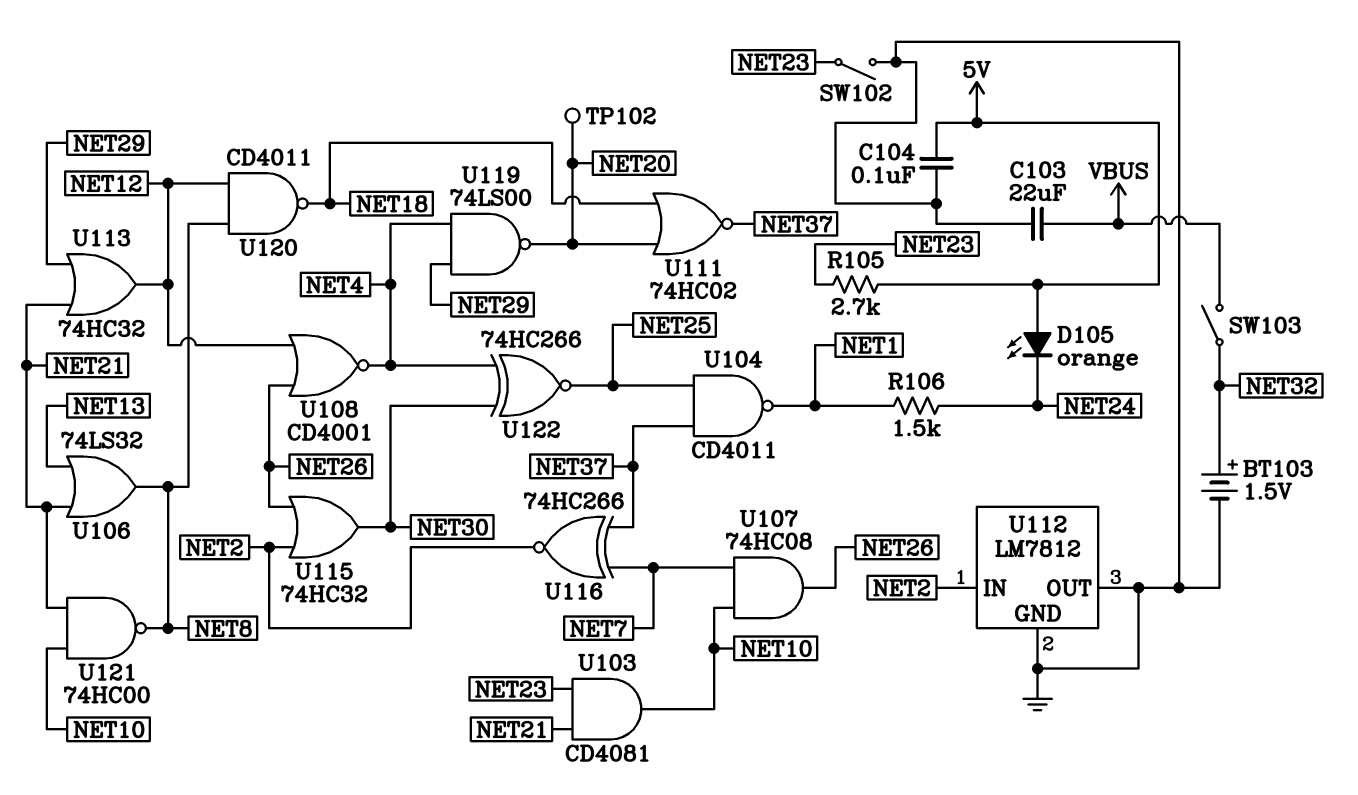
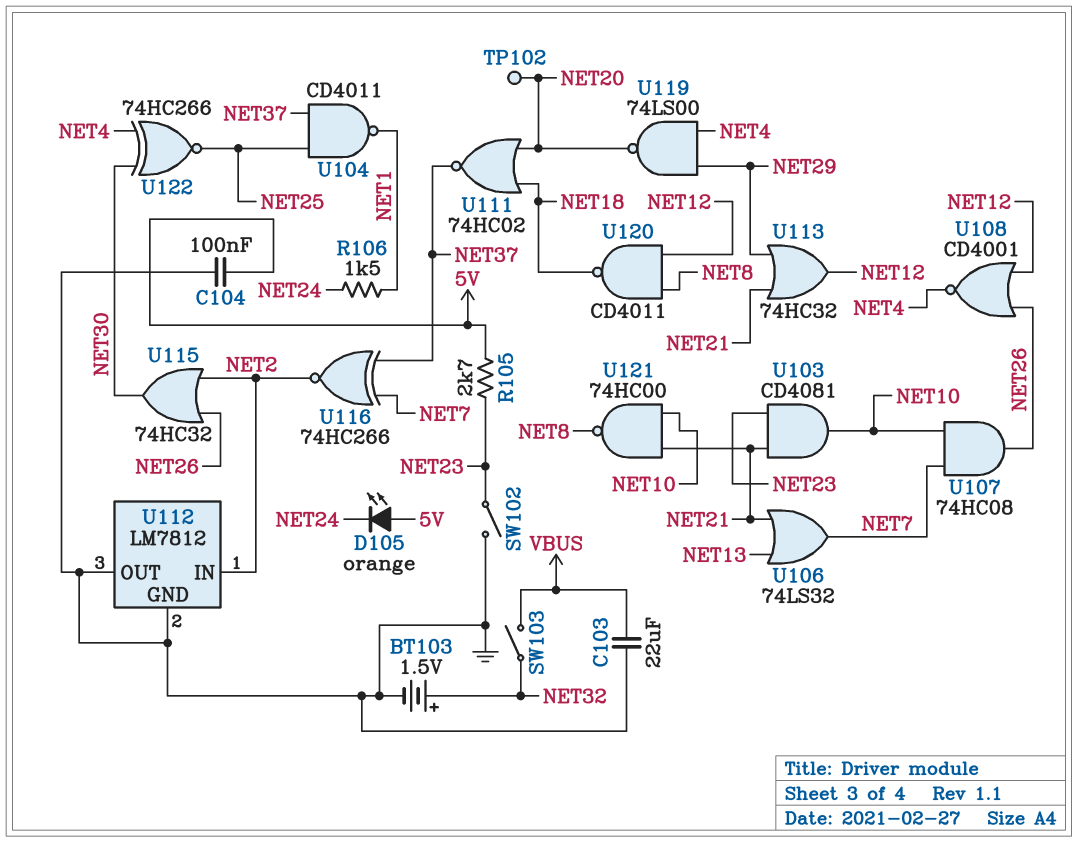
U106: OR 74LS32 (in NET13, in NET21, out NET8) -> OR 74LS32 (in NET13, in NET21, out NET7)

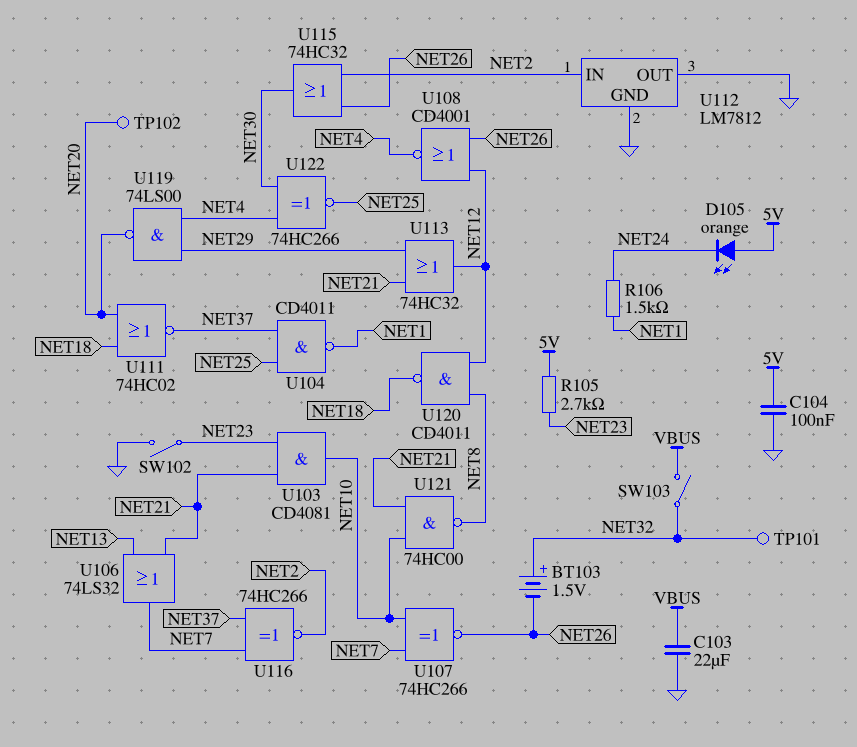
BT103: 1.5V (plus NET32, minus GND) -> 1.5V (plus NET32, minus NET26)
TP101: none -> test point (NET32)
U107: AND 74HC08 (in NET7, in NET10, out NET26) -> XNOR 74HC266 (in NET7, in NET10, out NET26)

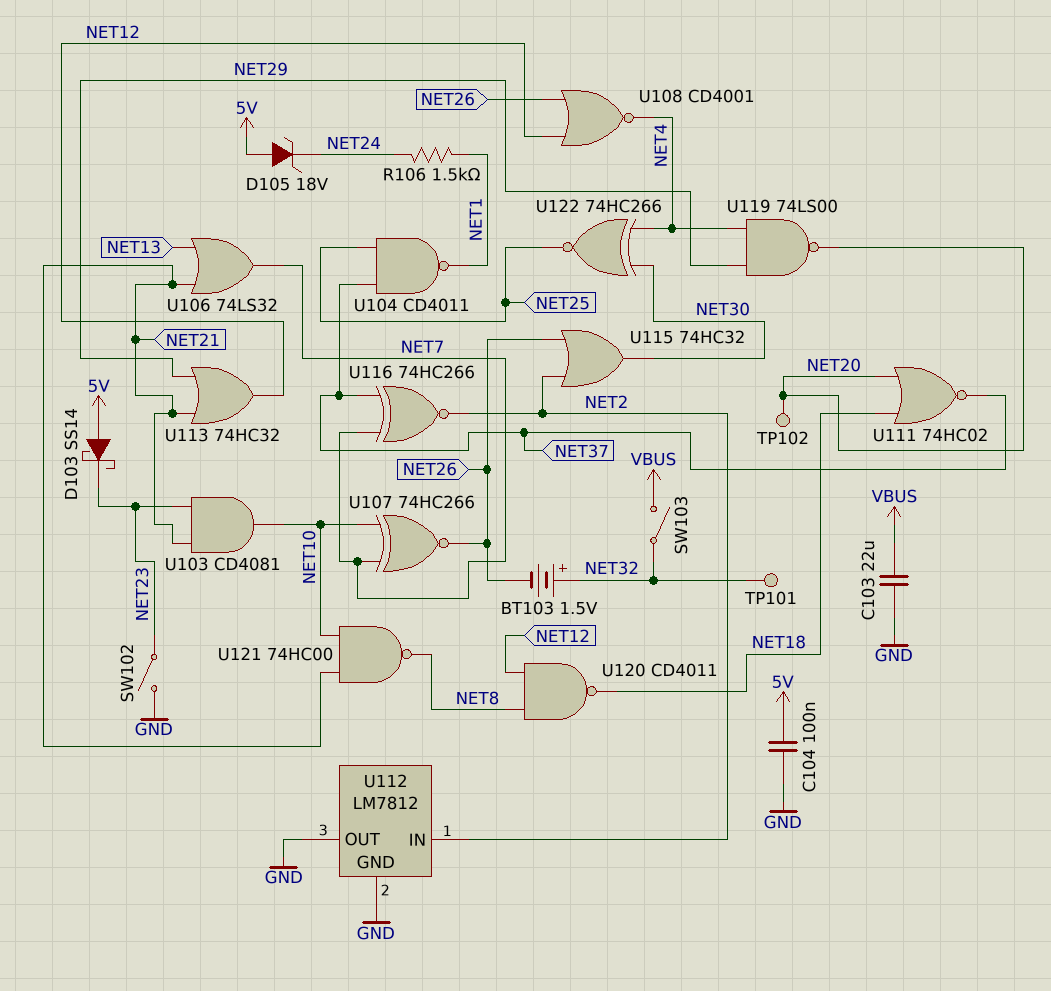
D103: none -> schottky SS14 (A 5V, K NET23)
D105: LED orange (A 5V, K NET24) -> zener 18V (A 5V, K NET24)
R105: 2.7k (5V, NET23) -> none

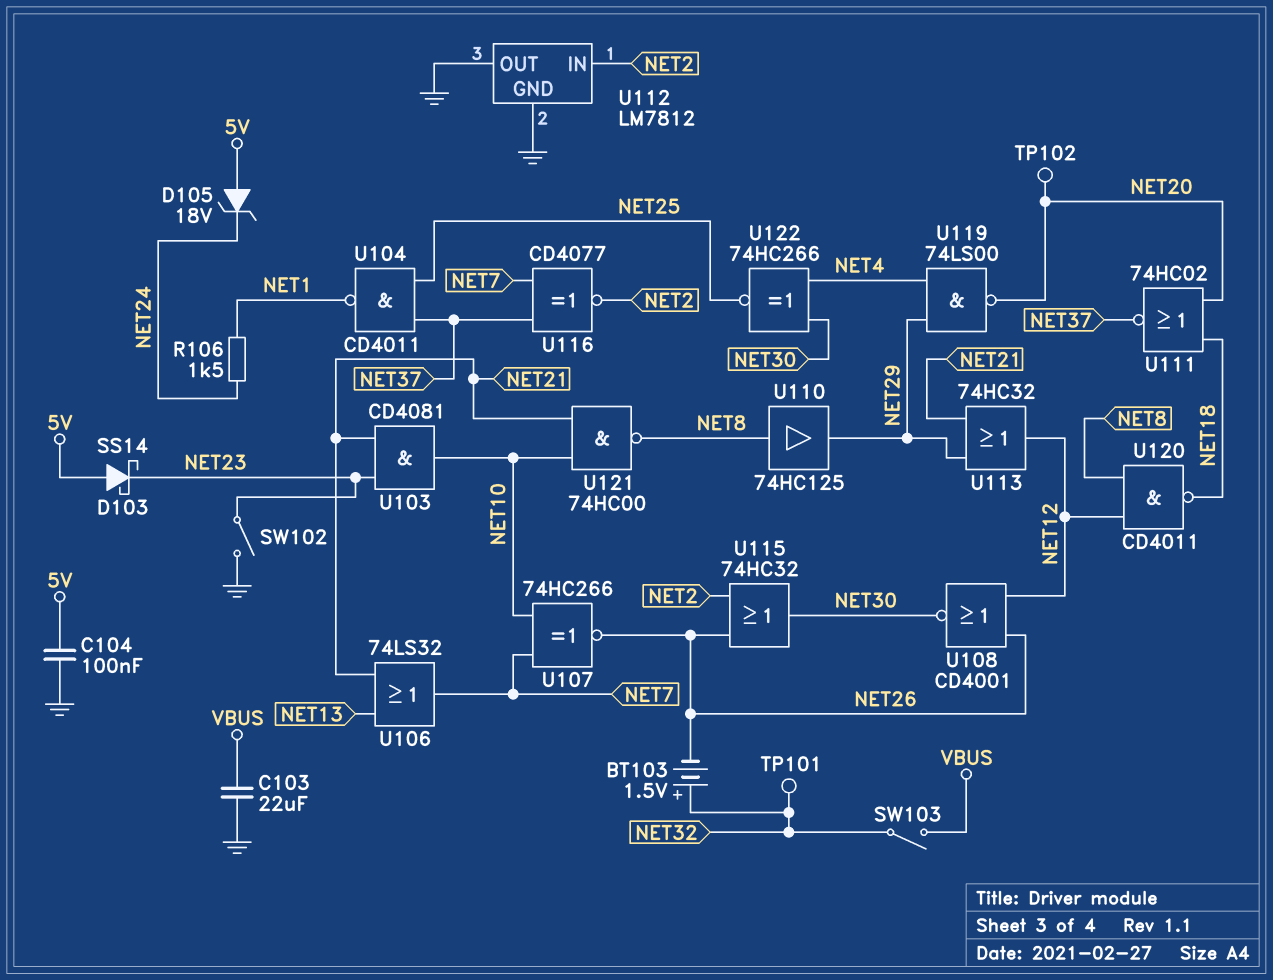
U108: NOR CD4001 (in NET12, in NET26, out NET4) -> NOR CD4001 (in NET12, in NET26, out NET30)
U110: none -> buffer 74HC125 (in NET8, out NET29)
U116: XNOR 74HC266 (in NET7, in NET37, out NET2) -> XNOR CD4077 (in NET7, in NET37, out NET2)

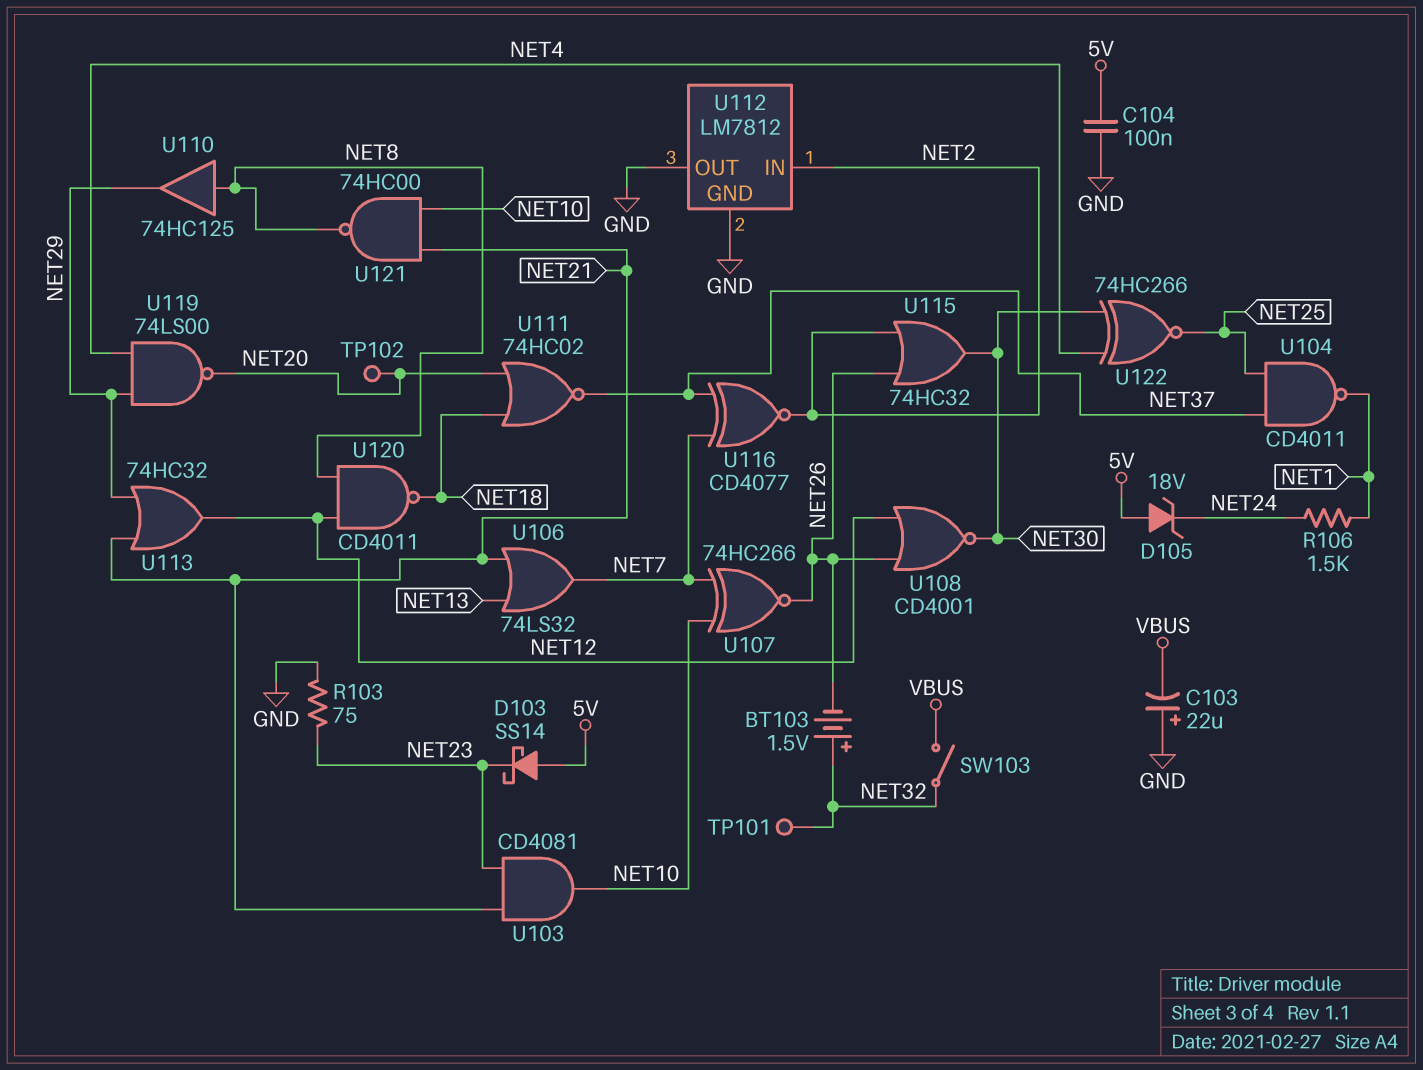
C103: 22uF (GND, VBUS) -> 22uF (plus GND, minus VBUS)
R103: none -> 75 (GND, NET23)
SW102: switch (GND, NET23) -> none

